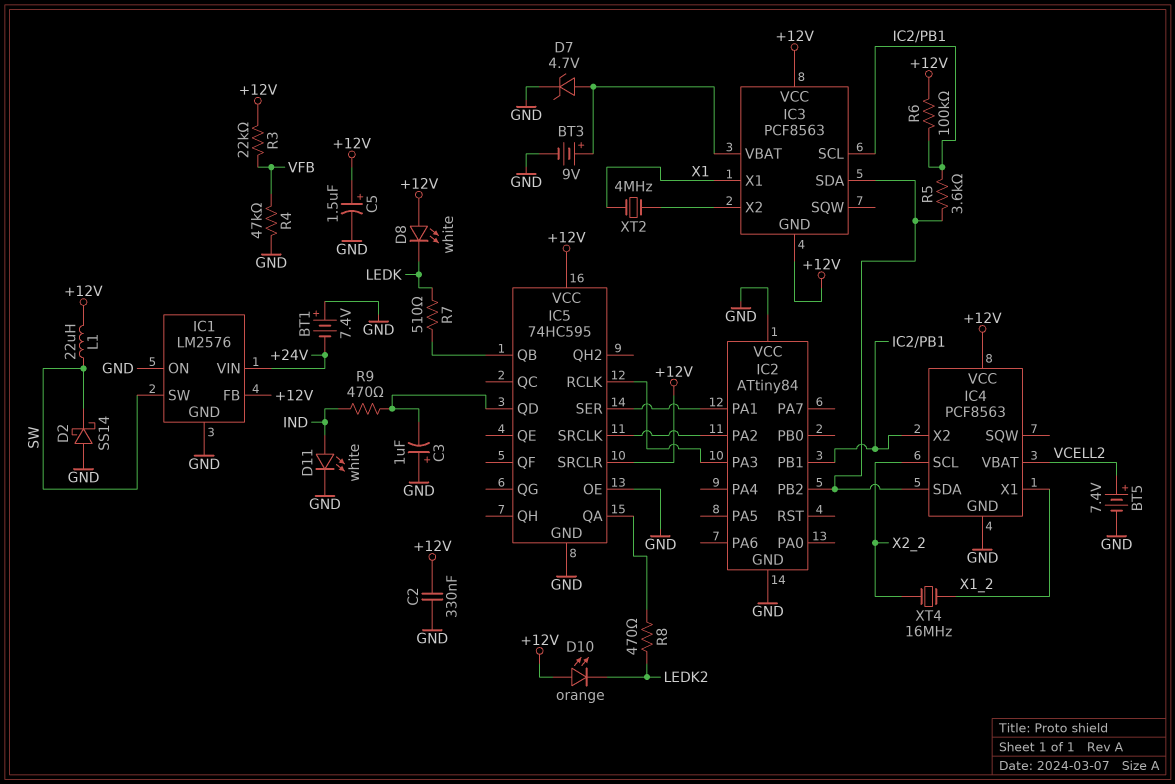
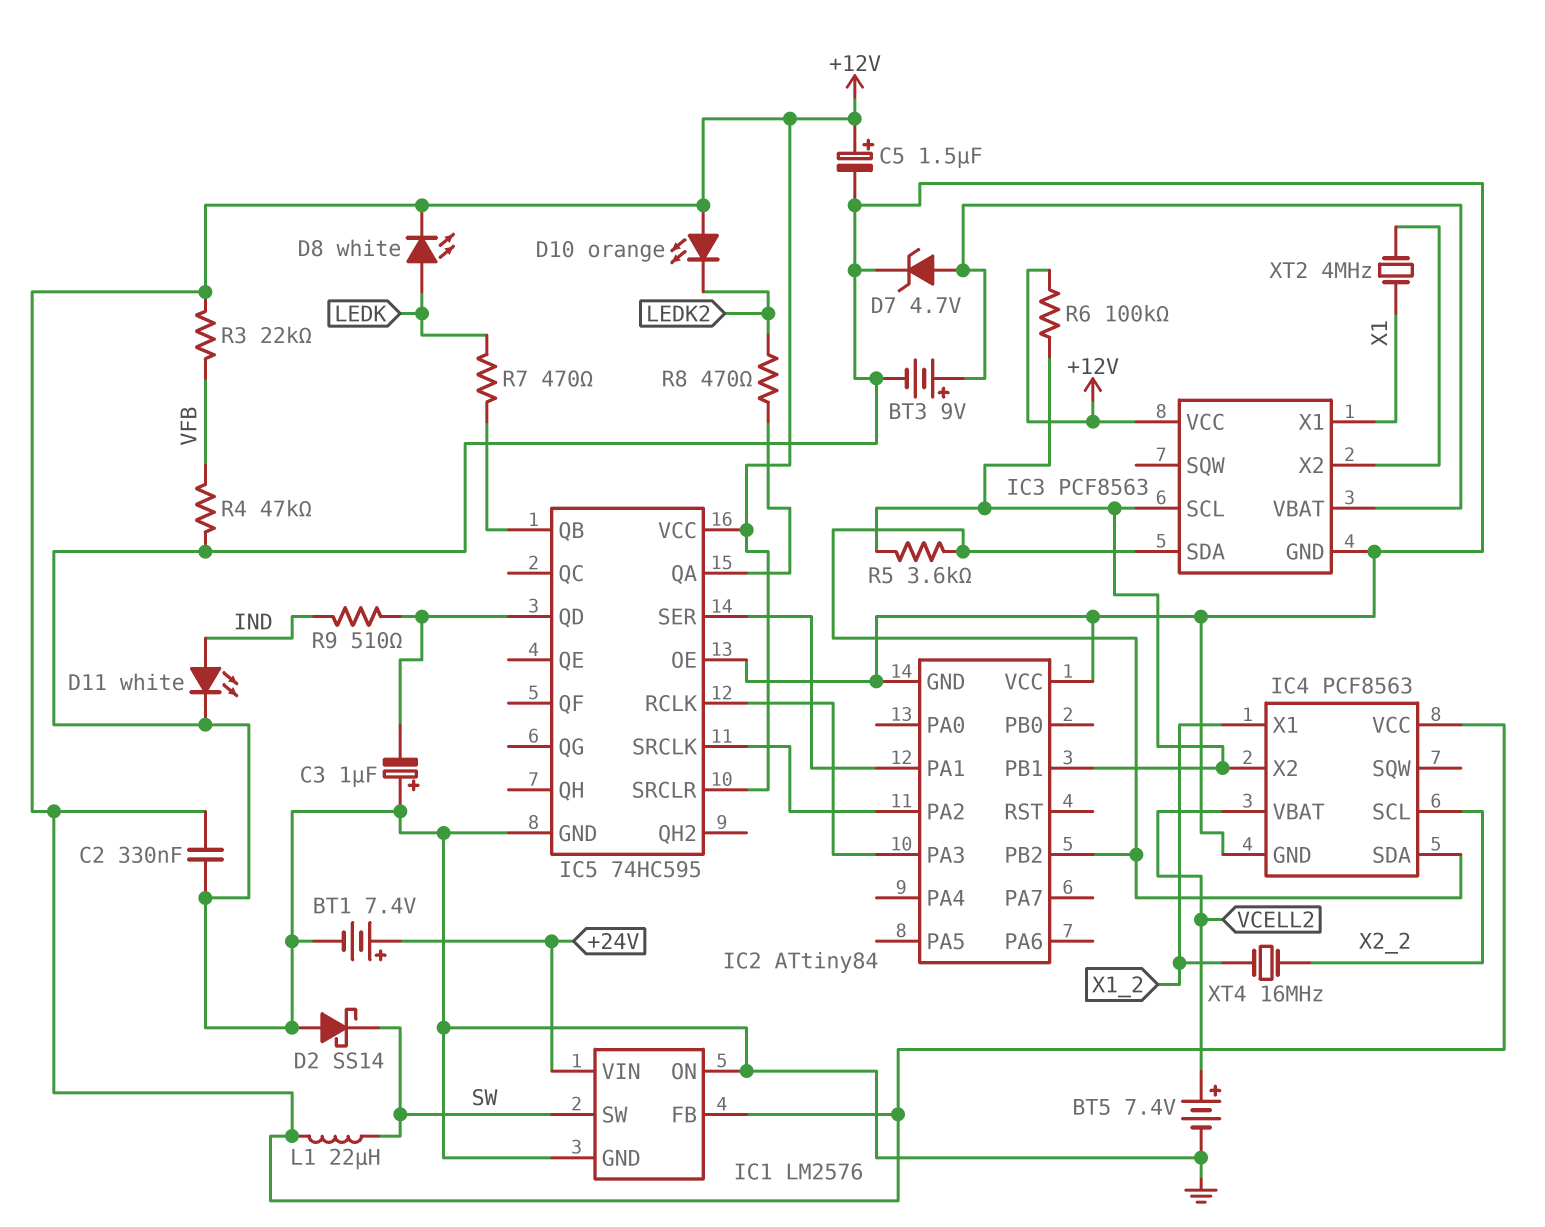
BT1: 7.4V (plus GND, minus +24V) -> 7.4V (plus +24V, minus GND)
D8: LED white (A +12V, K LEDK) -> LED white (A LEDK, K +12V)
IC3 pin GND: +12V -> GND
R7: 510 (IC5/QB, LEDK) -> 470 (IC5/QB, LEDK)
R9: 470 (IC5/QD, IND) -> 510 (IC5/QD, IND)

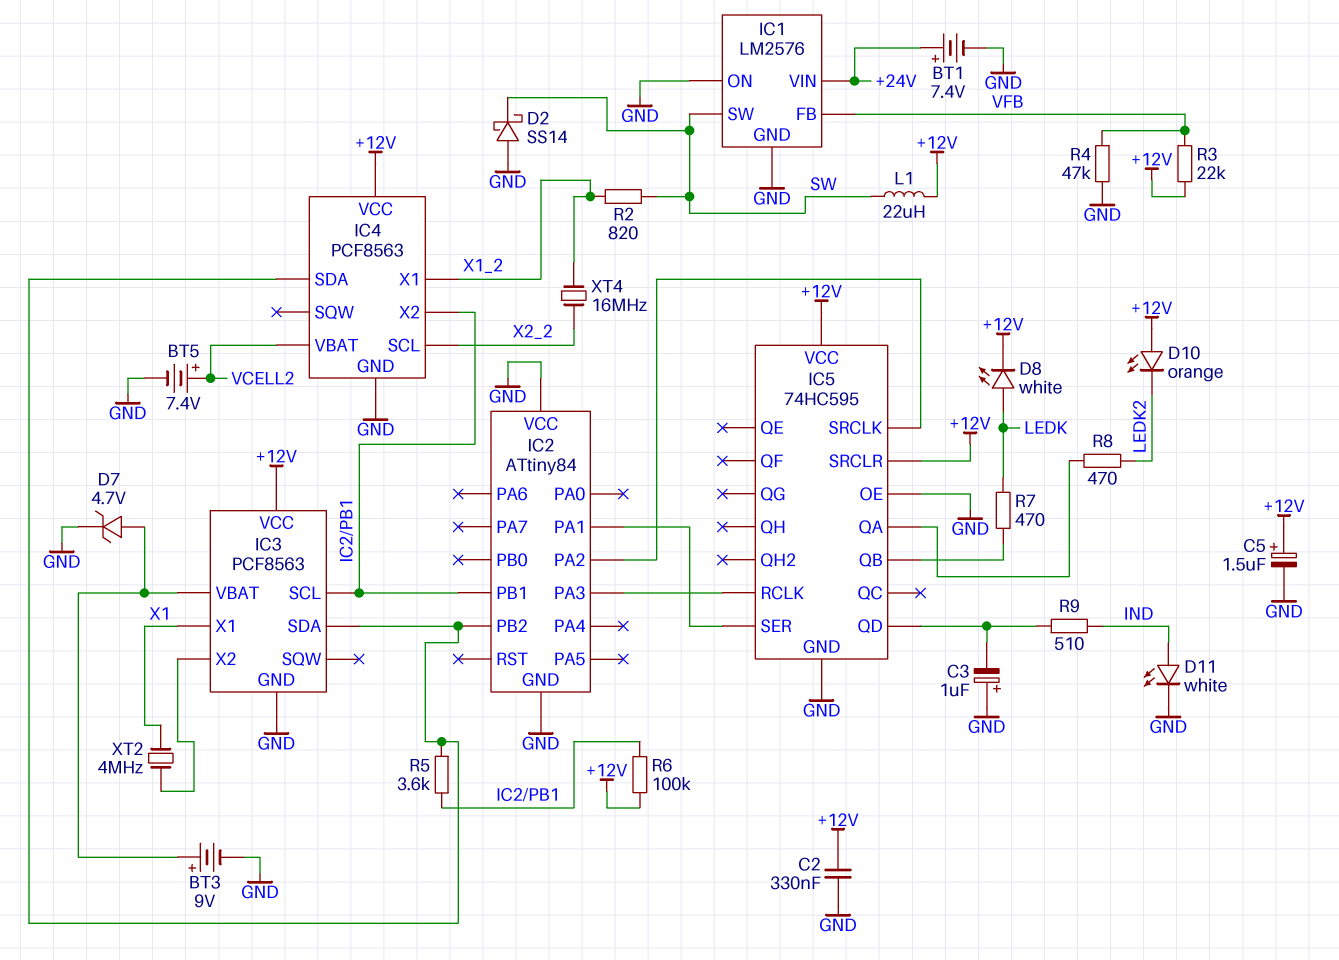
IC1 pin FB: +12V -> VFB
R2: none -> 820 (SW, X1_2)

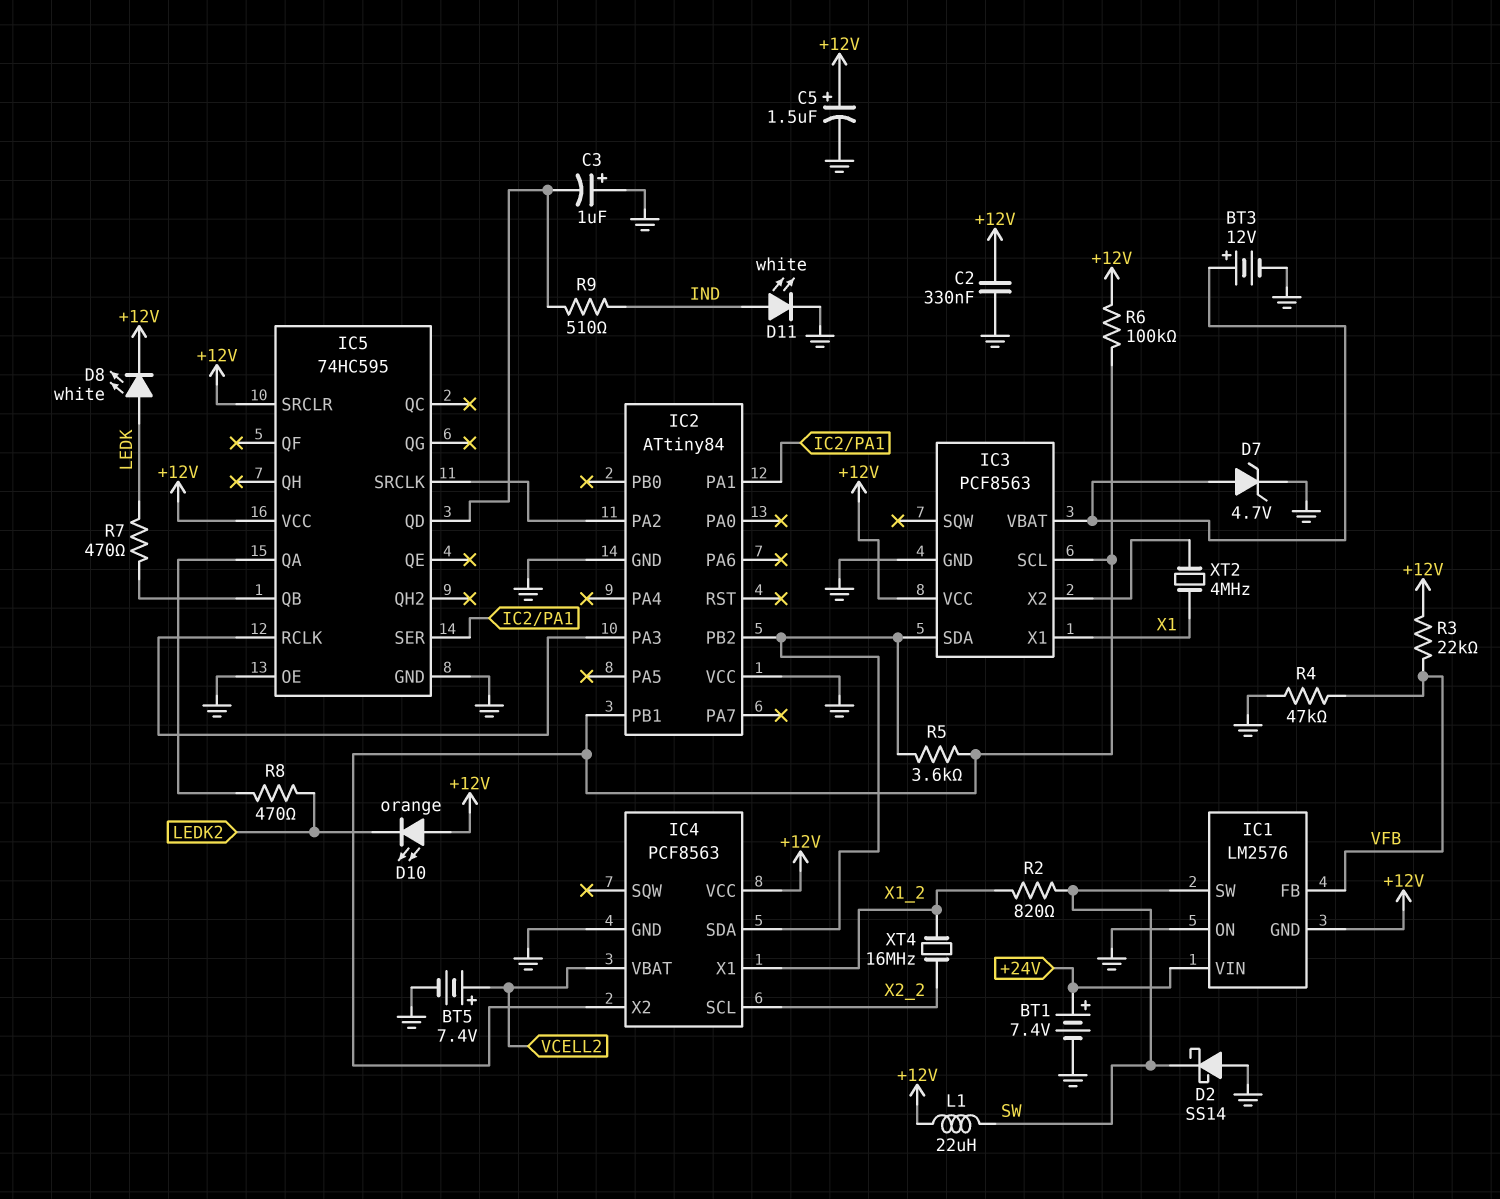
BT3: 9V (plus IC3/VBAT, minus GND) -> 12V (plus IC3/VBAT, minus GND)
IC1 pin GND: GND -> +12V

